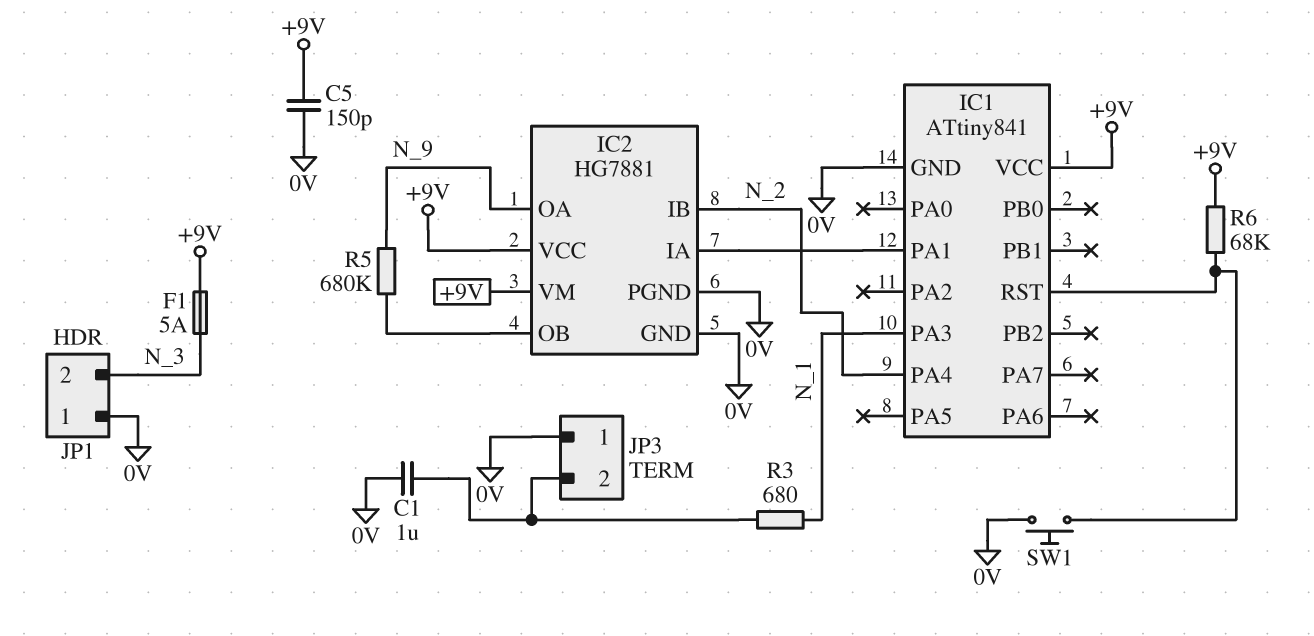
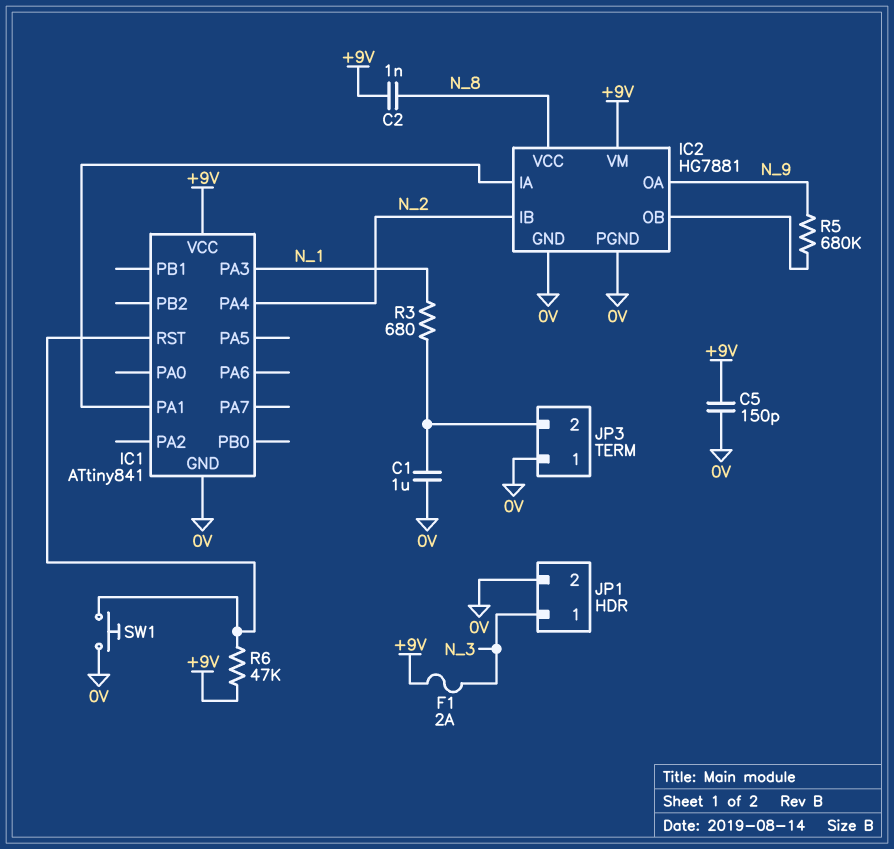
C2: none -> 1nF (+9V, N_8)
F1: 5A (+9V, N_3) -> 2A (+9V, N_3)
IC2 pin VCC: +9V -> N_8
JP1 pin 1: 0V -> N_3
JP1 pin 2: N_3 -> 0V
R6: 68k (+9V, IC1/RST) -> 47k (+9V, IC1/RST)

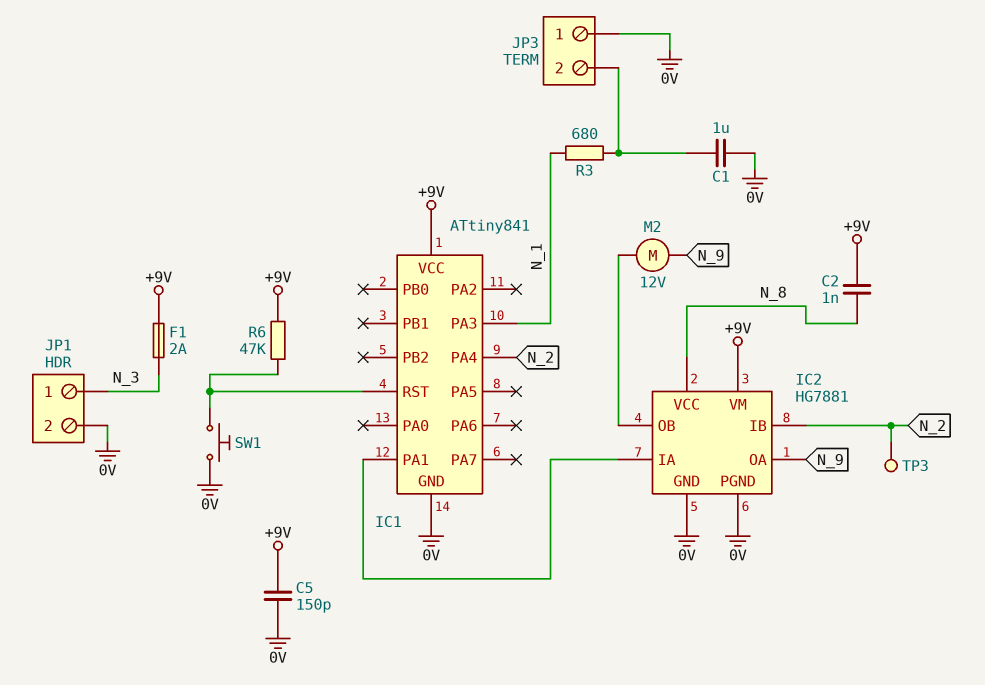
M2: none -> motor 12V (IC2/OB, N_9)
R5: 680k (IC2/OB, N_9) -> none
TP3: none -> test point (N_2)

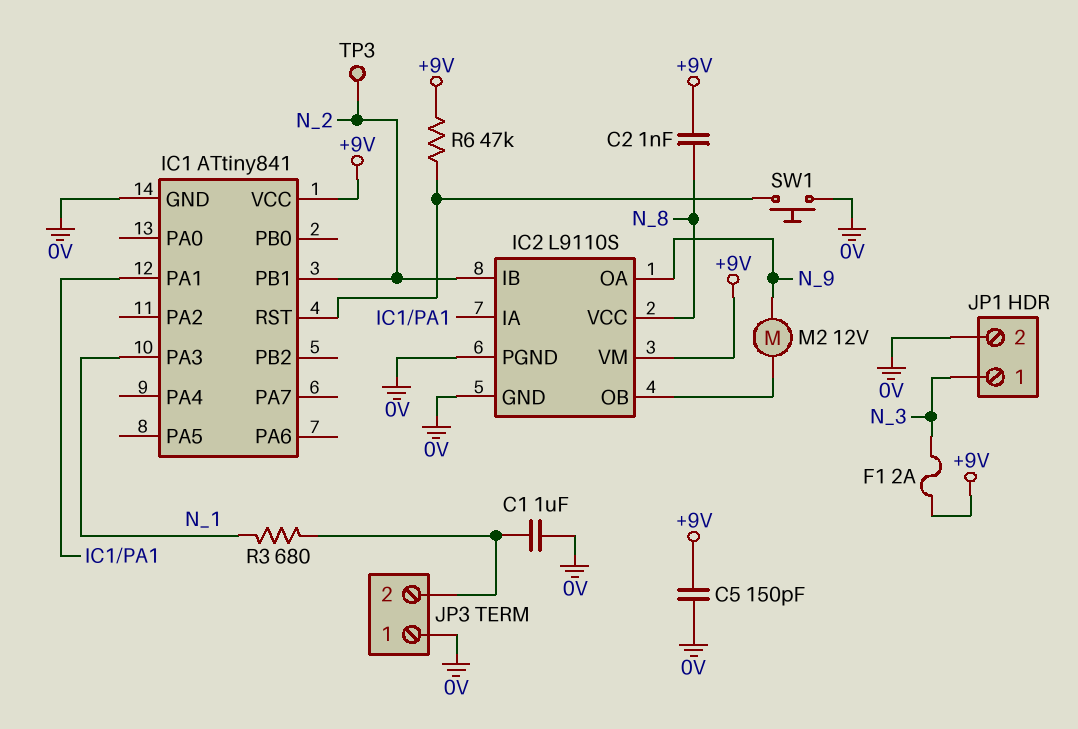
IC1 pin PA4: N_2 -> none
IC1 pin PB1: none -> N_2
IC2: HG7881 -> L9110S

